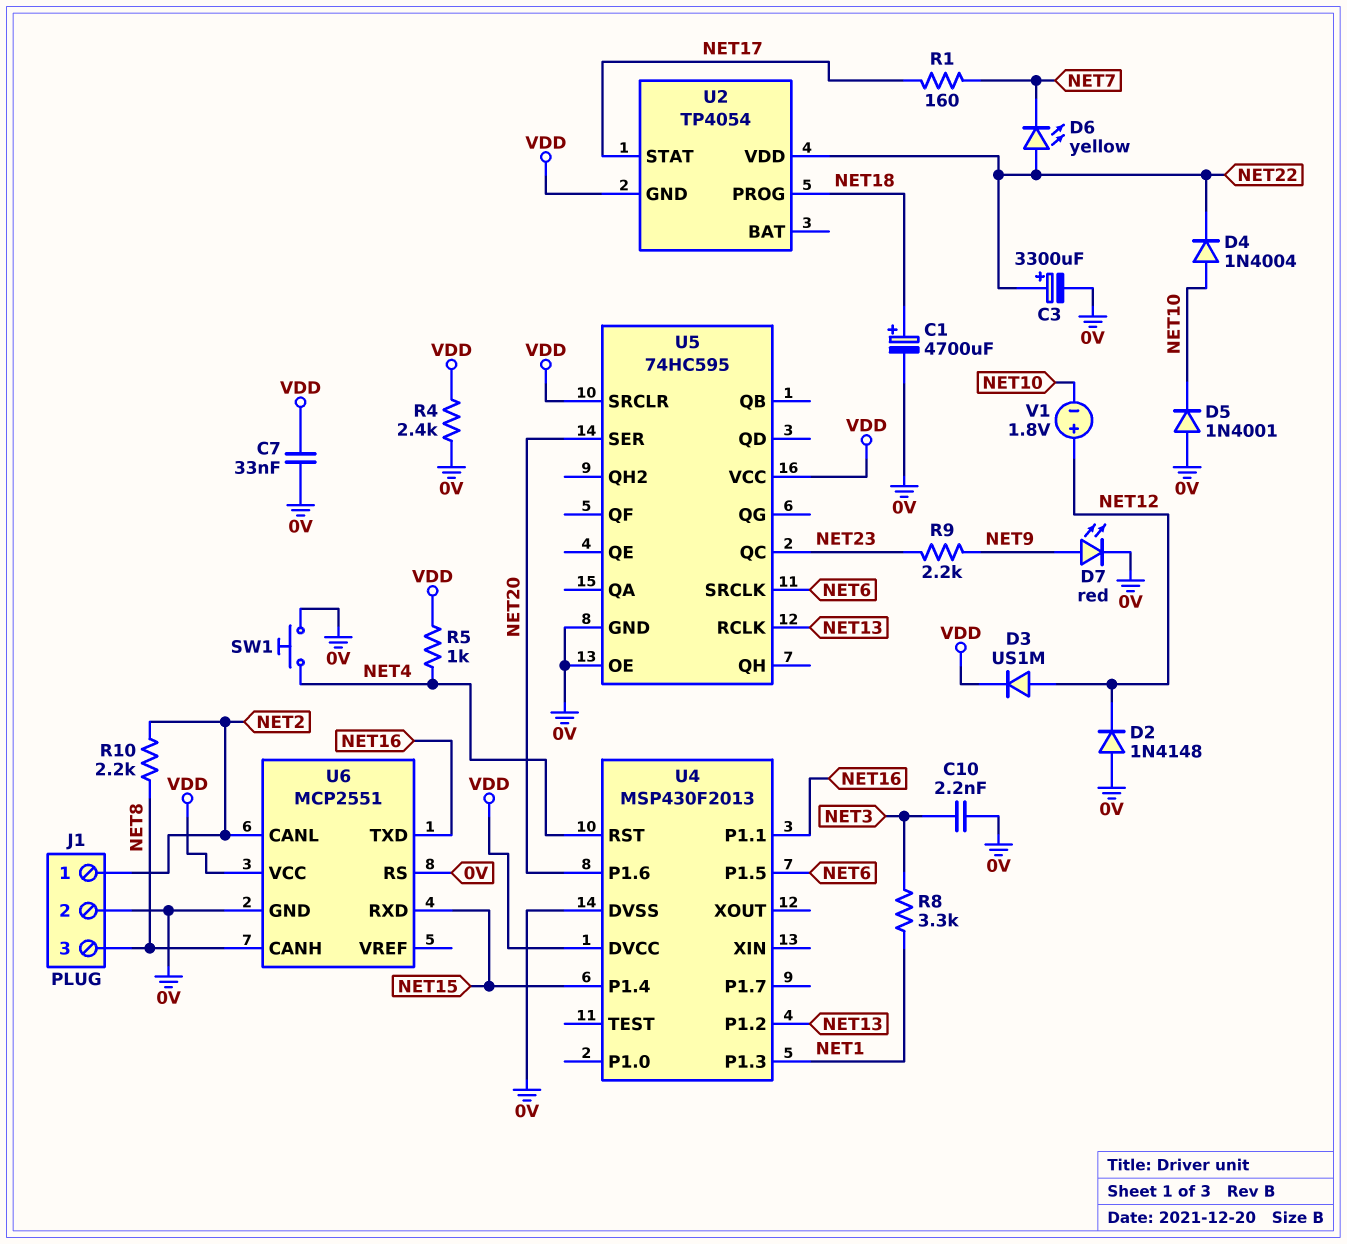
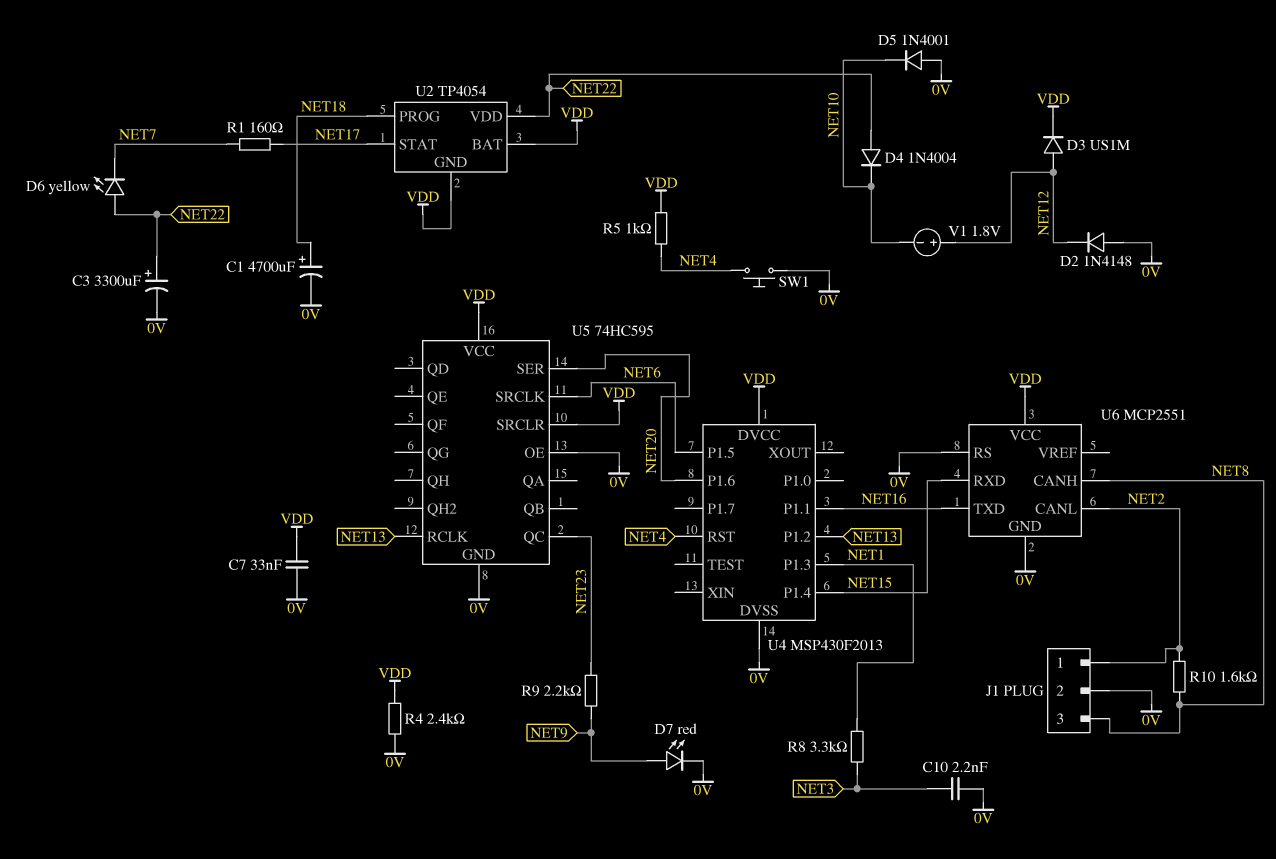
D4: diode 1N4004 (A NET10, K NET22) -> diode 1N4004 (A NET22, K NET10)
R10: 2.2k (NET2, NET8) -> 1.6k (NET2, NET8)
U2 pin BAT: none -> VDD

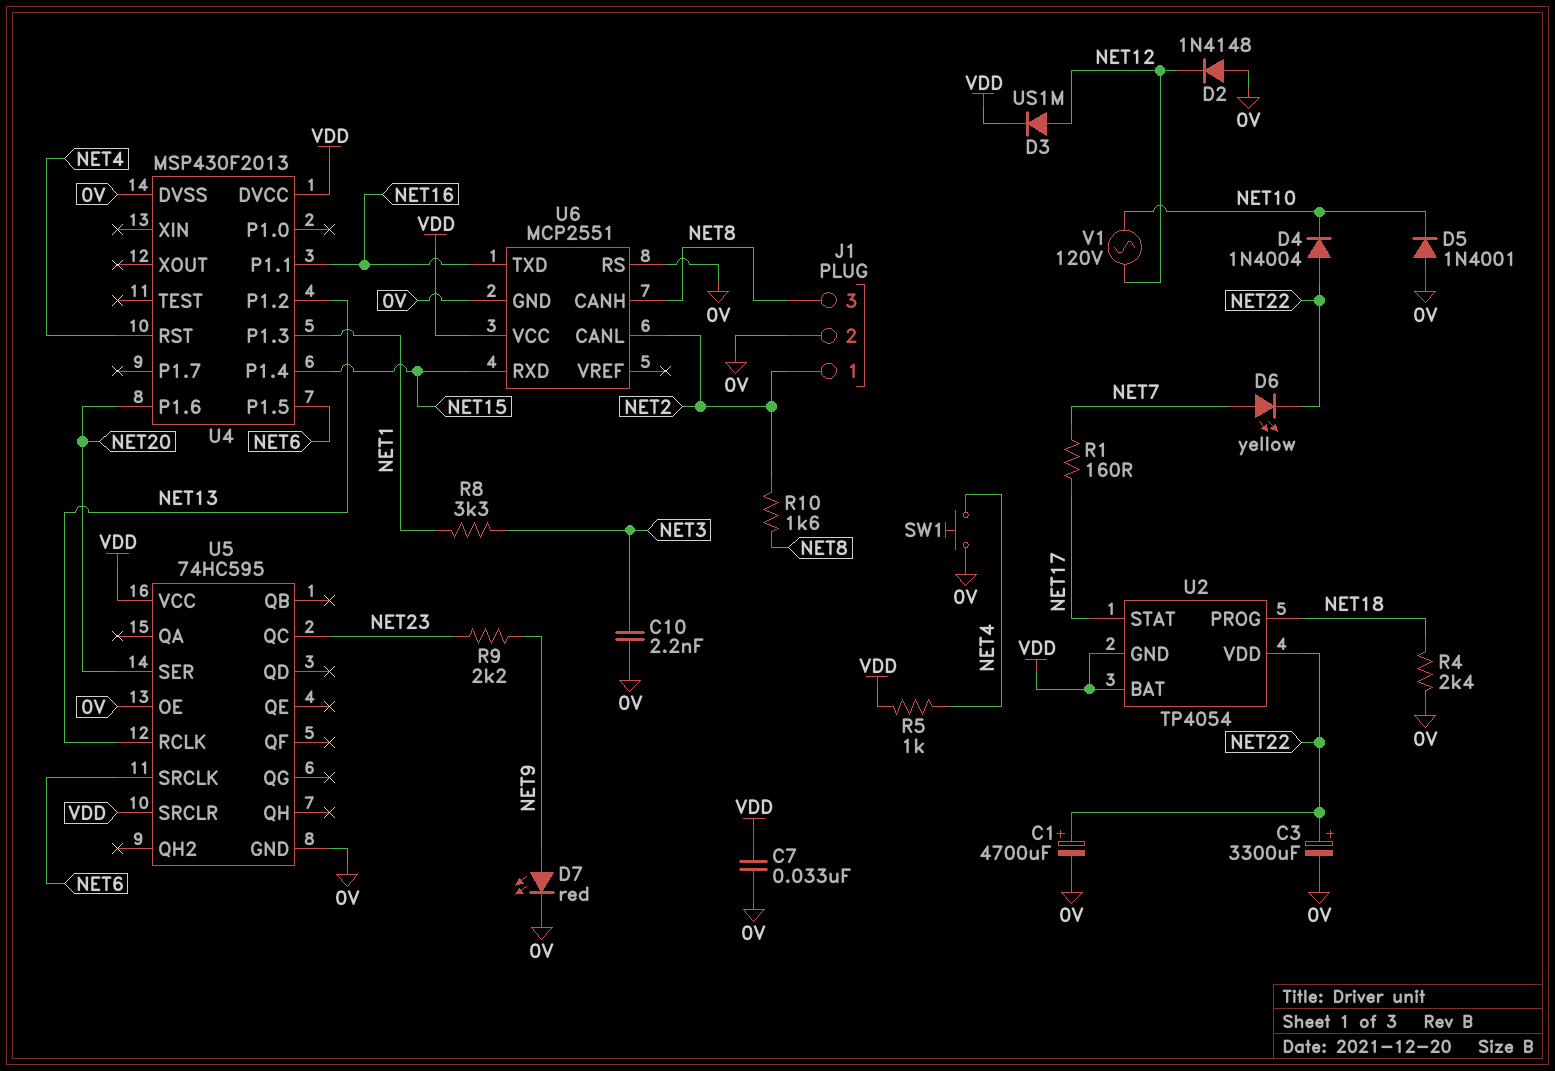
C1: 4700uF (plus NET18, minus 0V) -> 4700uF (plus NET22, minus 0V)
D6: LED yellow (A NET22, K NET7) -> LED yellow (A NET7, K NET22)
R4: 2.4k (0V, VDD) -> 2.4k (0V, NET18)
V1: 1.8V (plus NET12, minus NET10) -> AC 120V (NET10, NET12)

